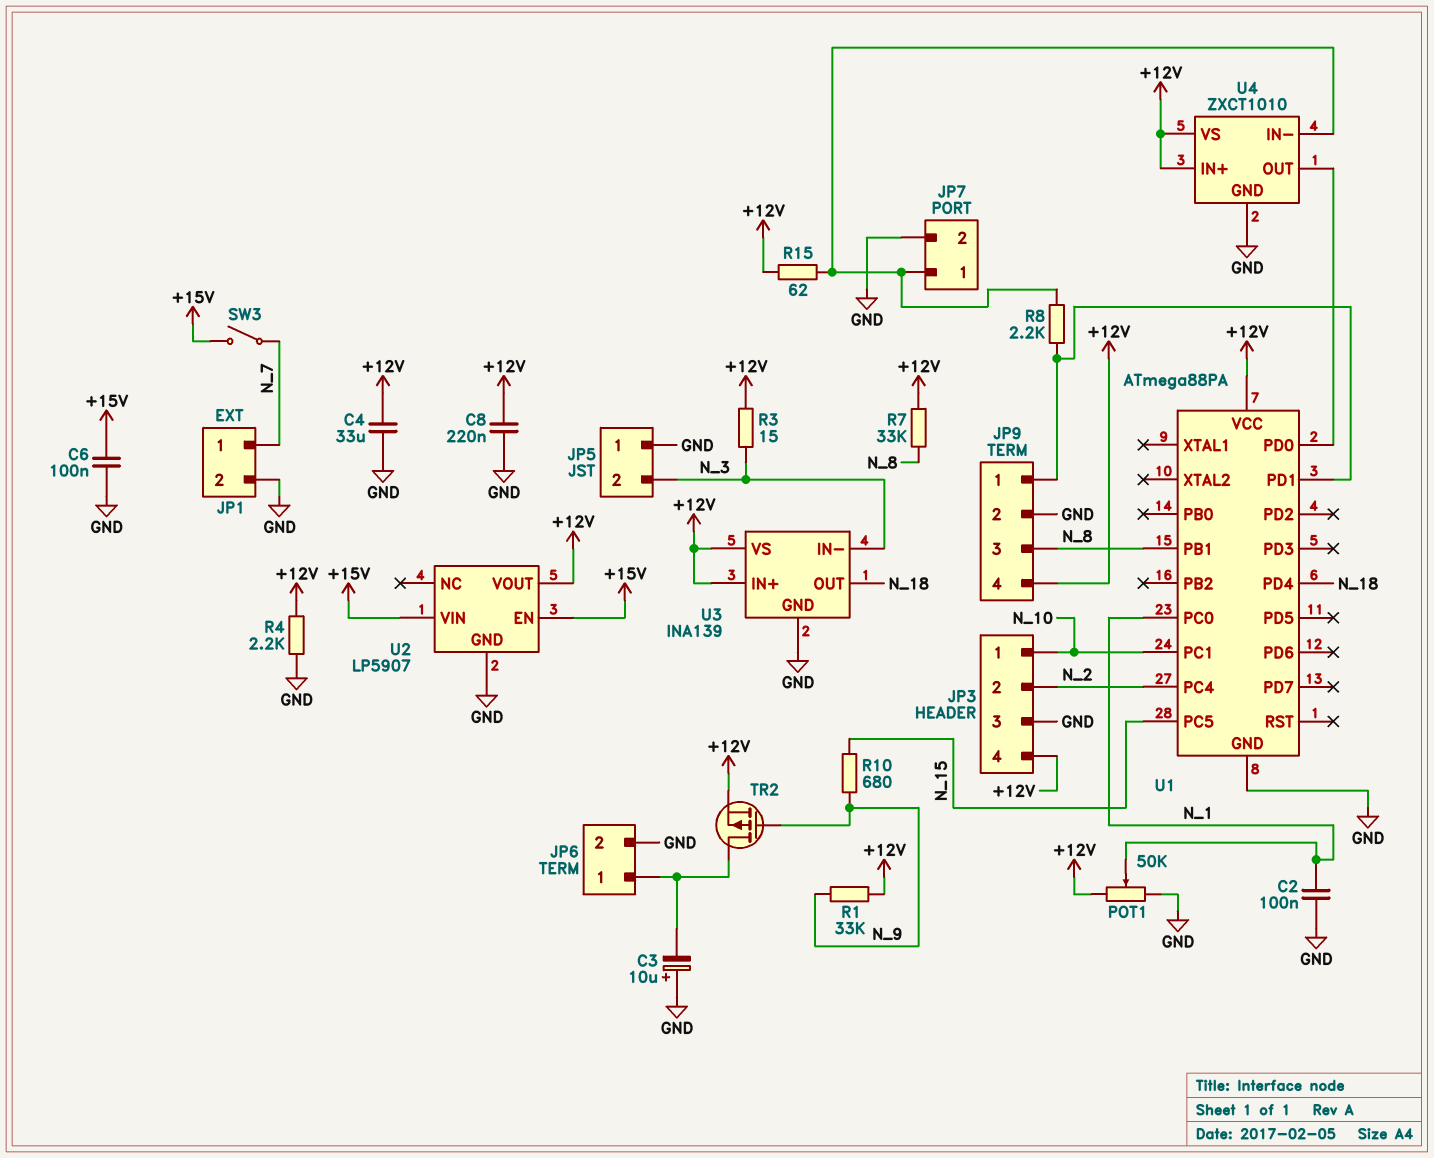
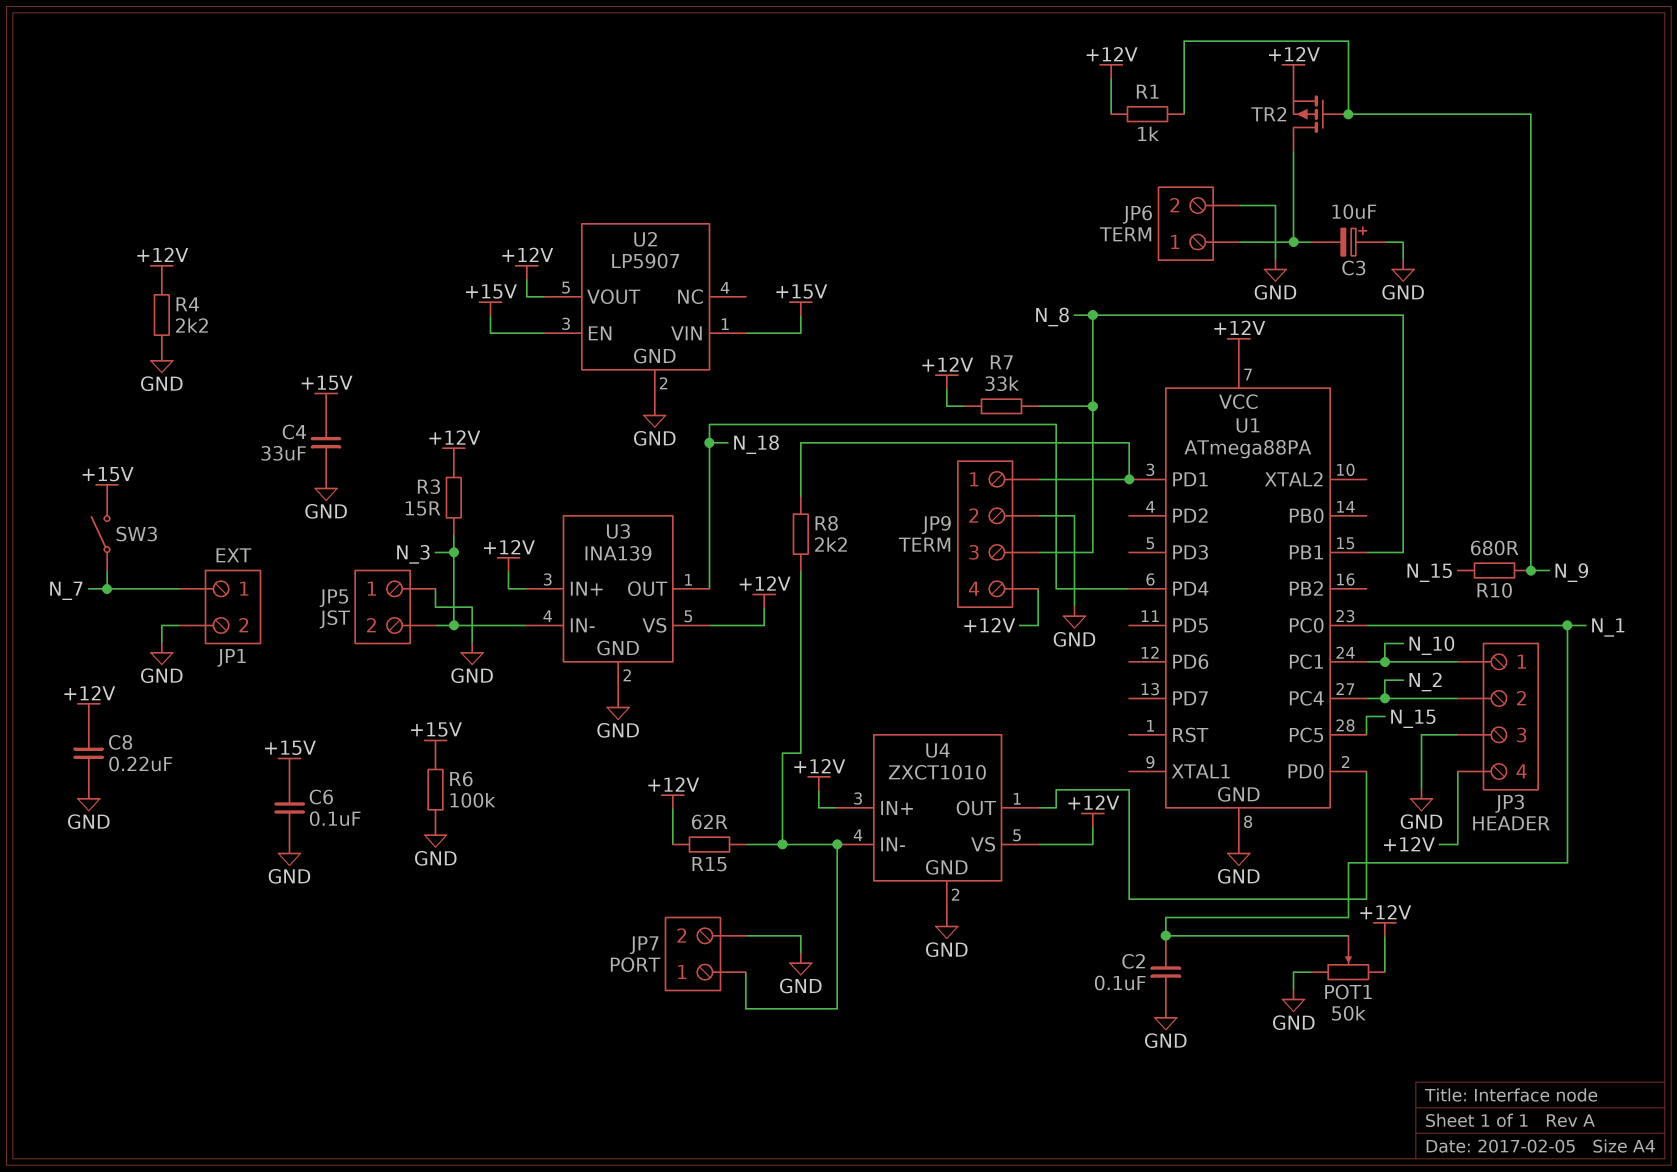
C4: 33uF (+12V, GND) -> 33uF (+15V, GND)
R1: 33k (+12V, N_9) -> 1k (+12V, N_9)
R6: none -> 100k (+15V, GND)

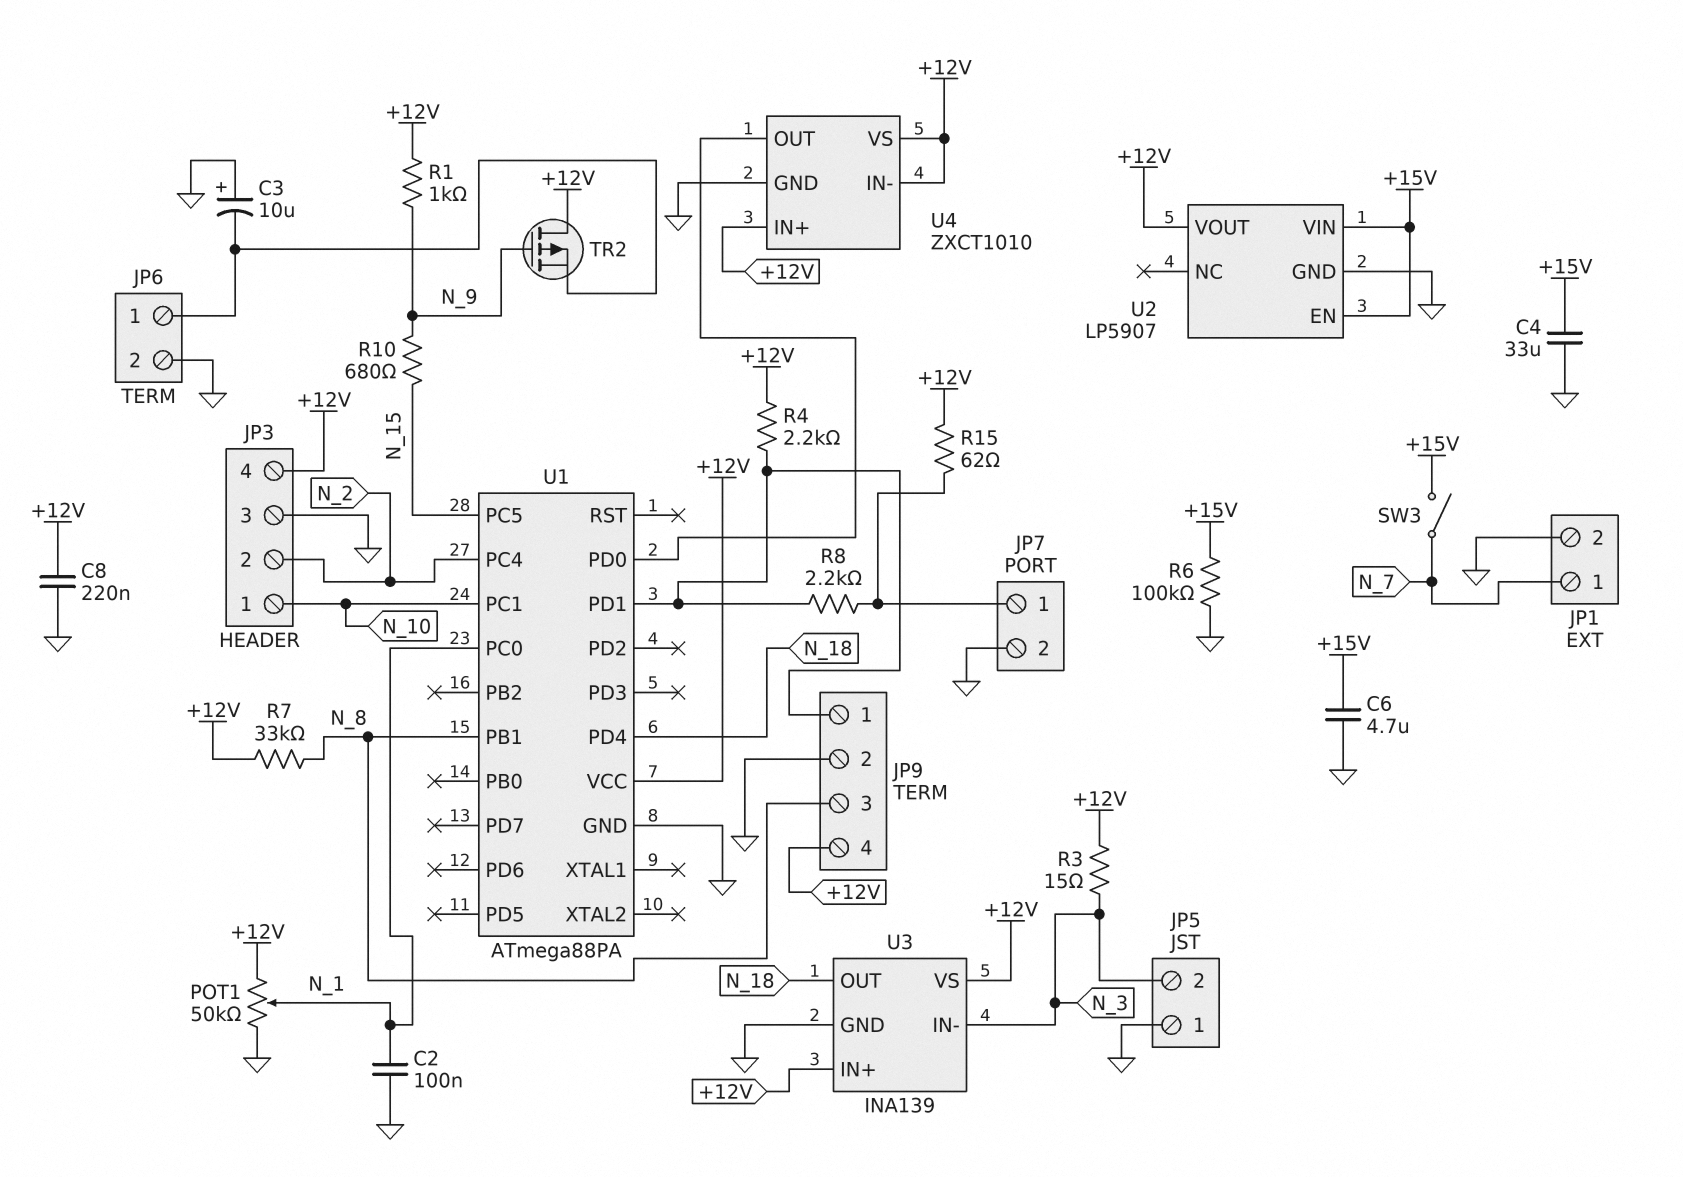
C6: 100nF (+15V, GND) -> 4.7uF (+15V, GND)
R4: 2.2k (+12V, GND) -> 2.2k (+12V, JP9/1)
TR2: PMOS (G N_9, D JP6/1, S +12V) -> PMOS (G N_9, D +12V, S JP6/1)
U4 pin IN-: JP7/1 -> +12V

